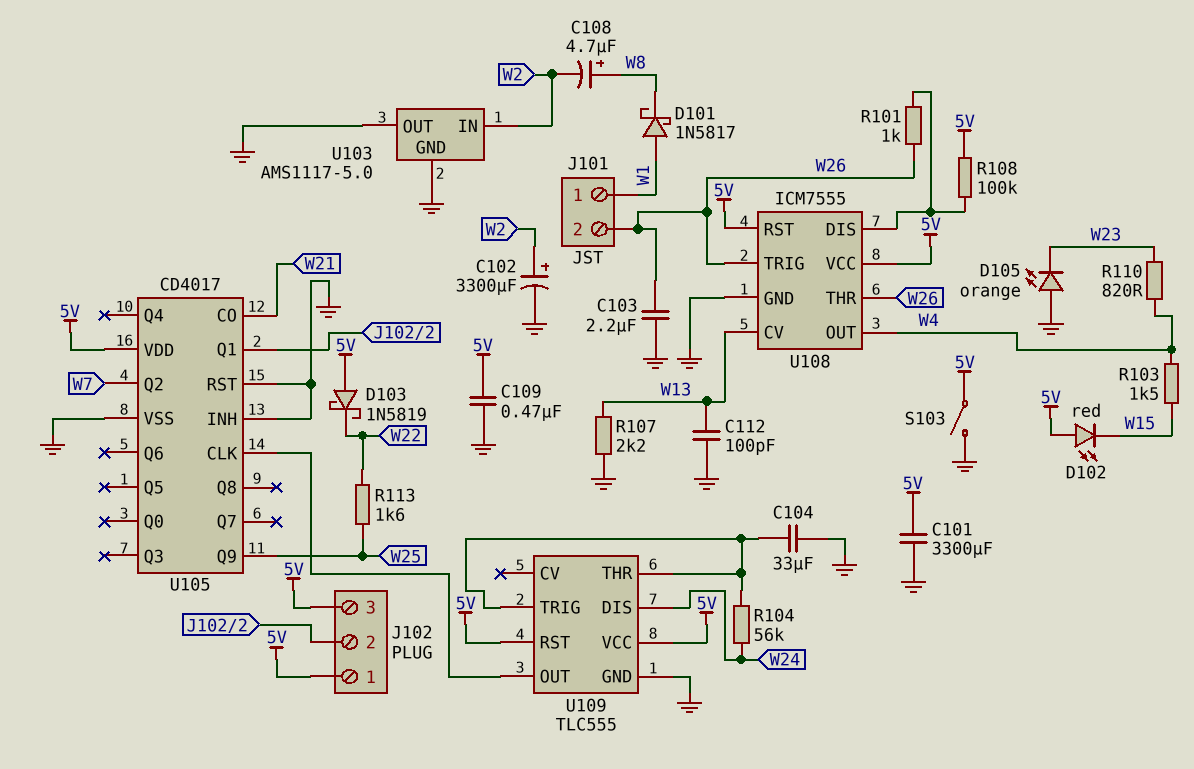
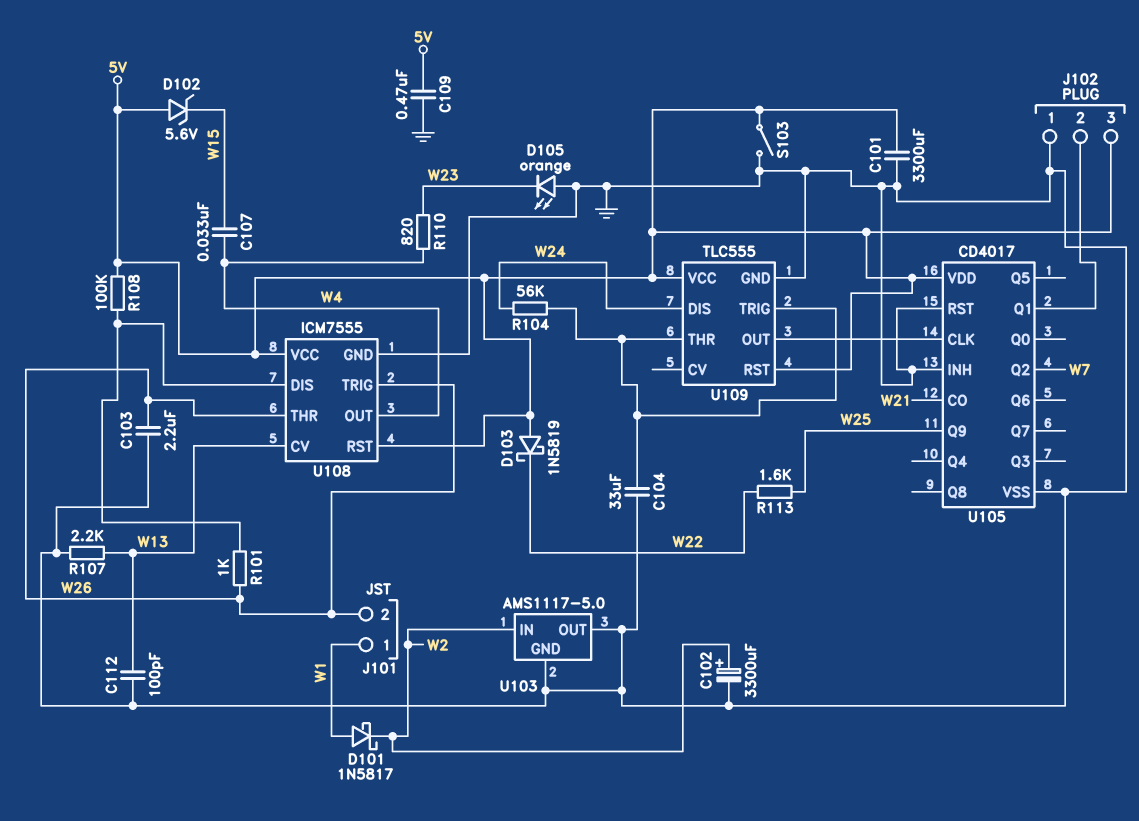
C107: none -> 33nF (W4, W15)
C108: 4.7uF (plus W8, minus W2) -> none
D101: schottky 1N5817 (A W1, K W8) -> schottky 1N5817 (A W1, K W2)
D102: LED red (A 5V, K W15) -> zener 5.6V (A 5V, K W15)
J102 pin 1: 5V -> GND
R103: 1.5k (W4, W15) -> none

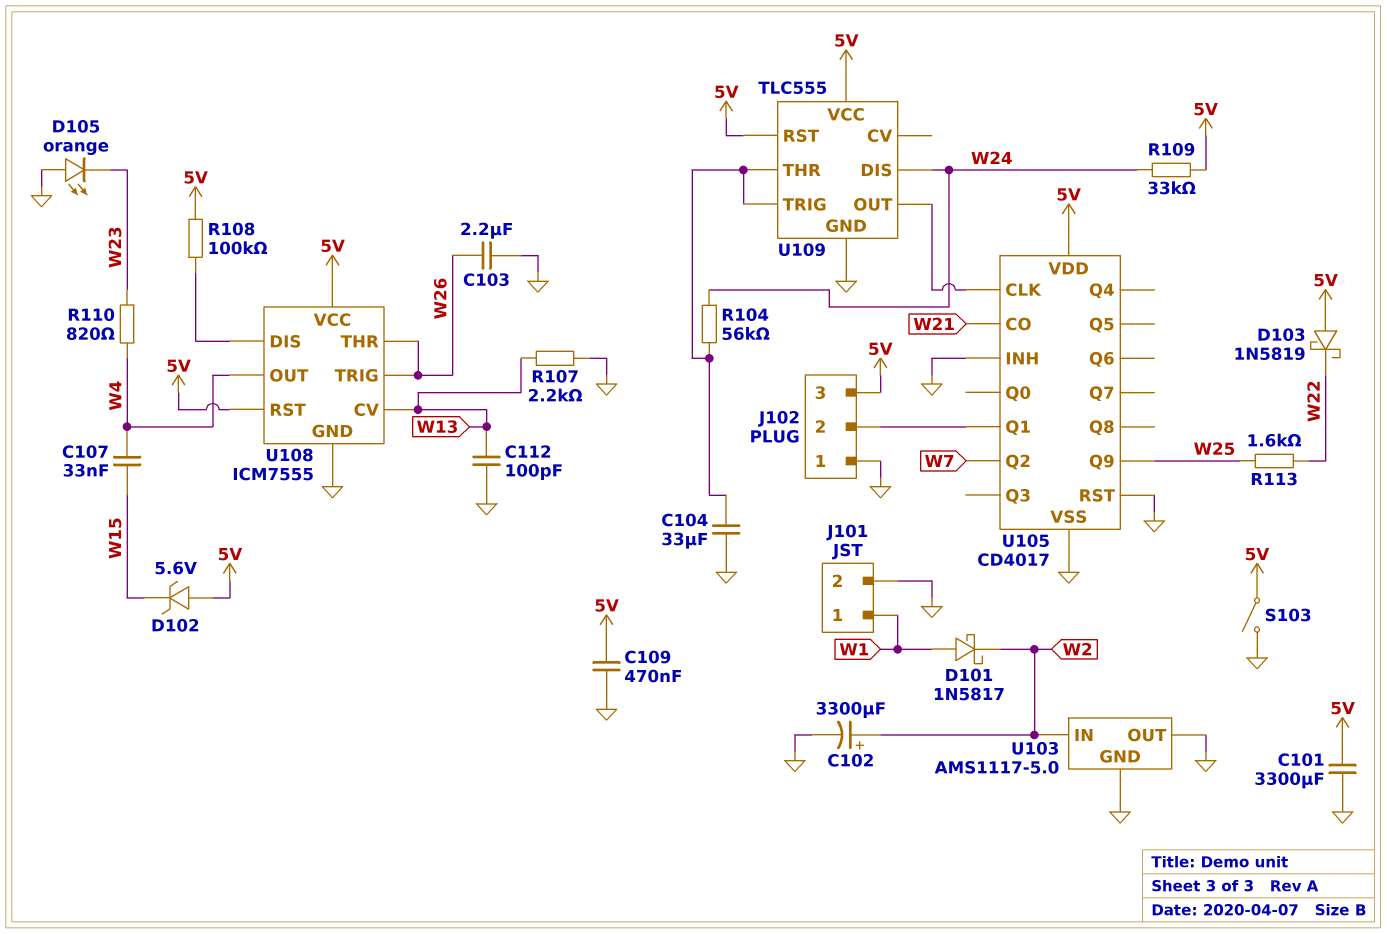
J101 pin 2: W26 -> GND
R101: 1k (U108/DIS, W26) -> none
R109: none -> 33k (5V, W24)

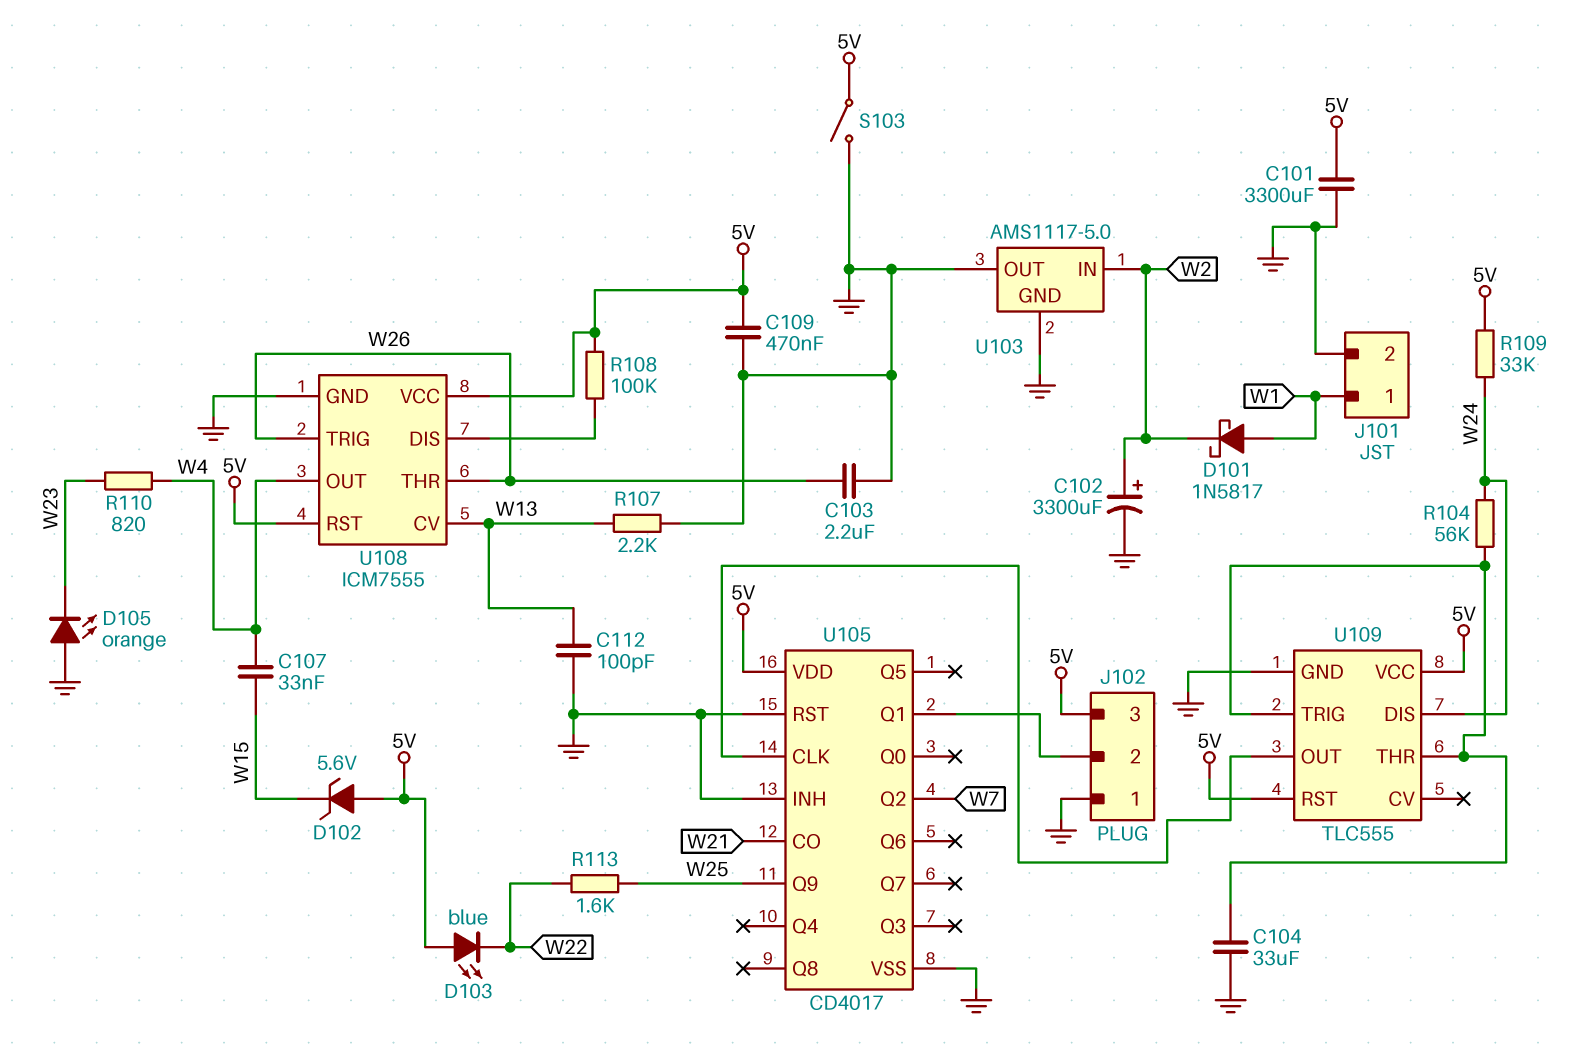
D103: schottky 1N5819 (A 5V, K W22) -> LED blue (A 5V, K W22)

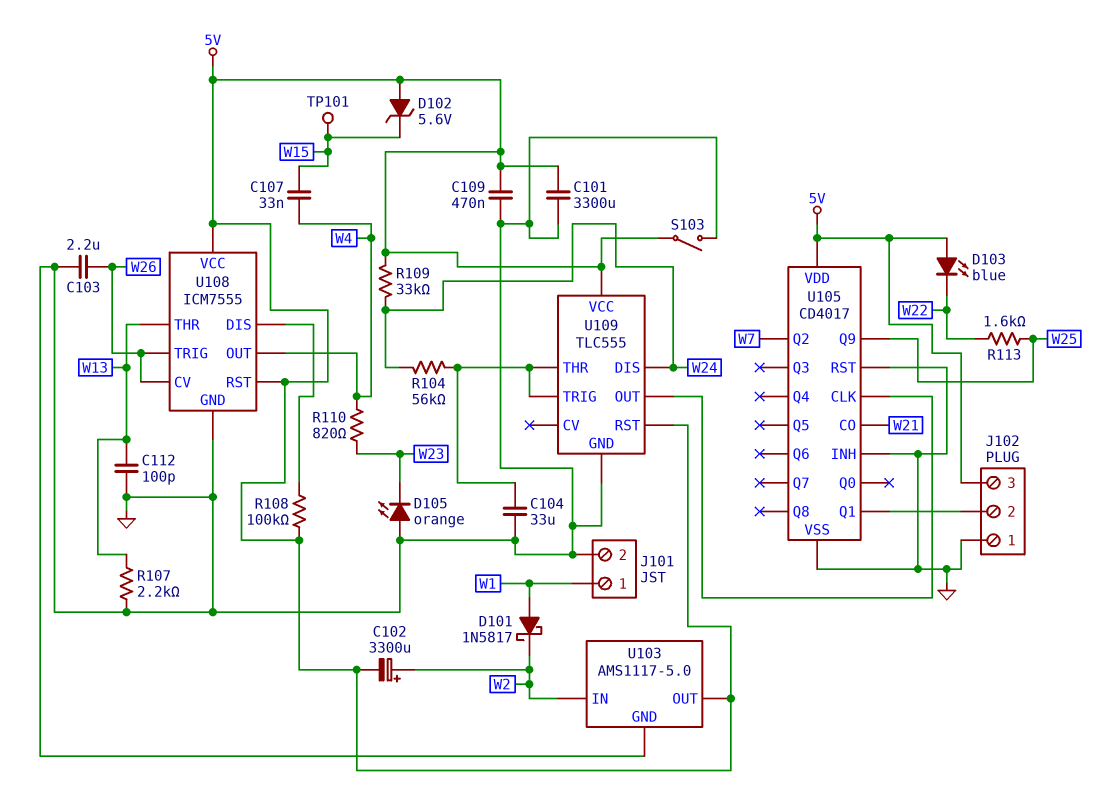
C102: 3300uF (plus W2, minus GND) -> 3300uF (plus W2, minus 5V)
TP101: none -> test point (W15)
U103 pin OUT: GND -> 5V
U108 pin CV: W13 -> W26
U108 pin THR: W26 -> W13

